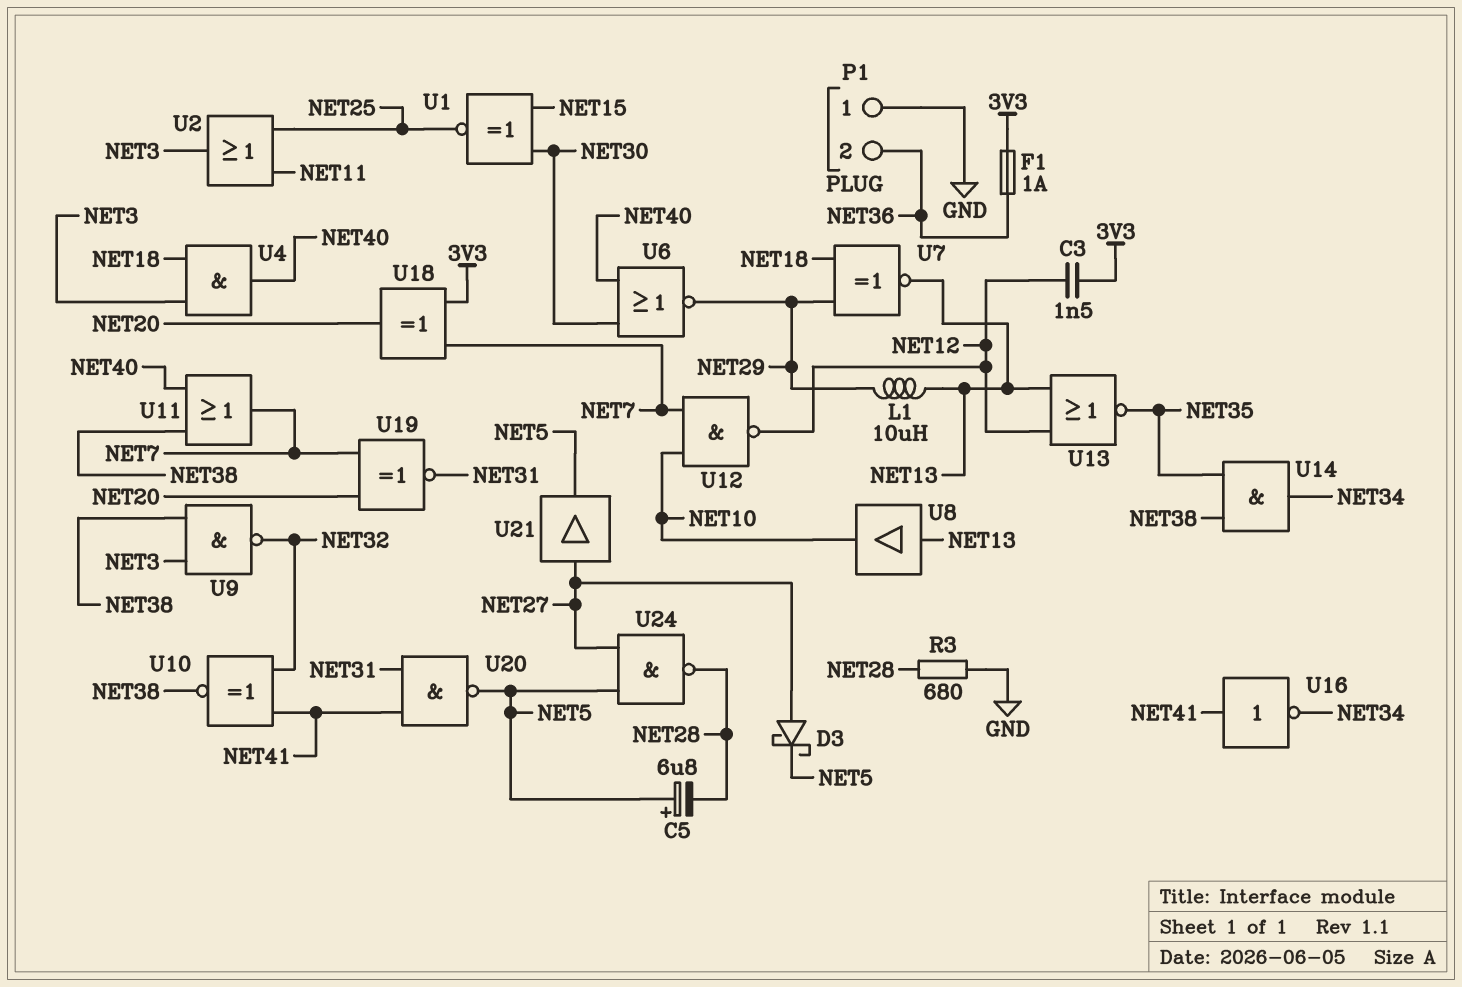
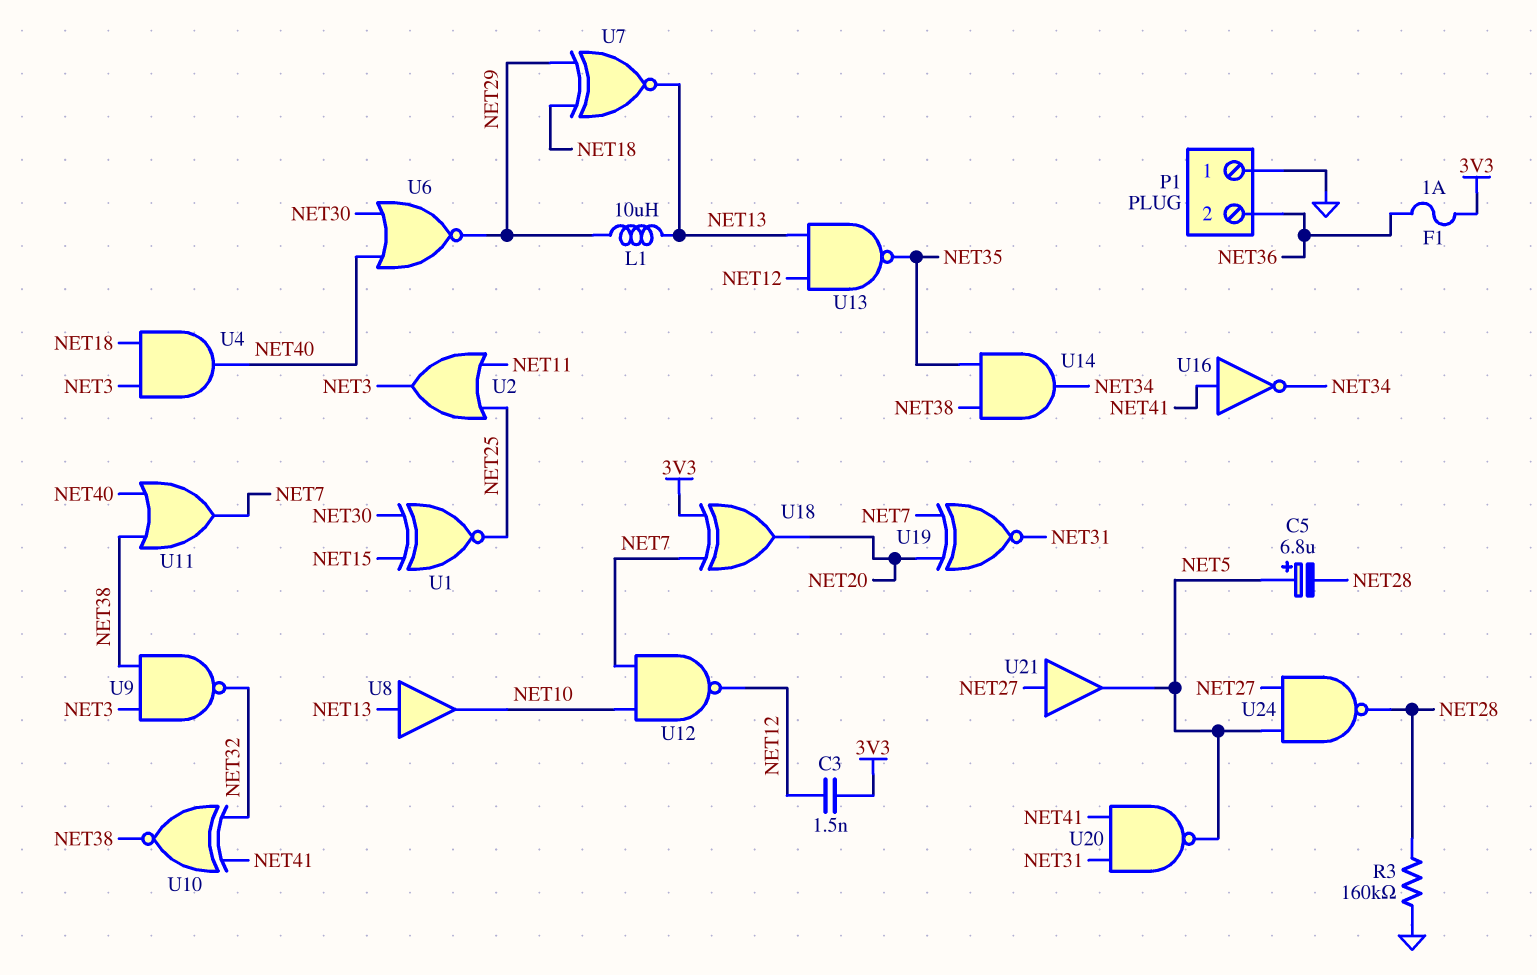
D3: schottky (A NET27, K NET5) -> none
R3: 680 (GND, NET28) -> 160k (GND, NET28)
U13: NOR (in NET12, in NET13, out NET35) -> NAND (in NET12, in NET13, out NET35)

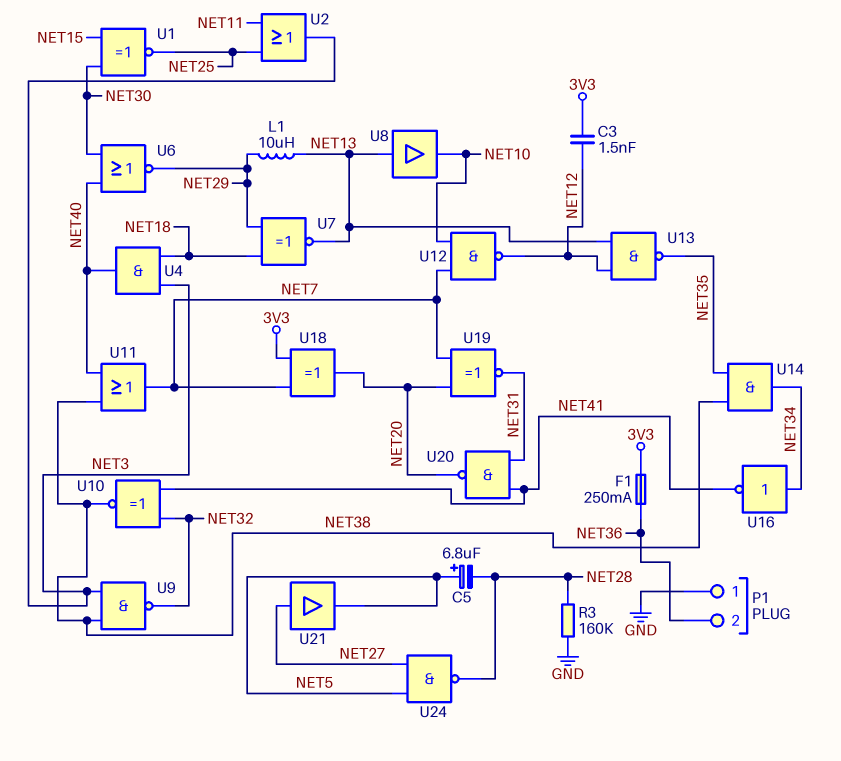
F1: 1A (3V3, NET36) -> 250mA (3V3, NET36)
U16: NOT (in NET41, out NET34) -> NOT (in NET34, out NET41)
U20: NAND (in NET31, in NET41, out NET5) -> NAND (in NET31, in NET41, out NET20)

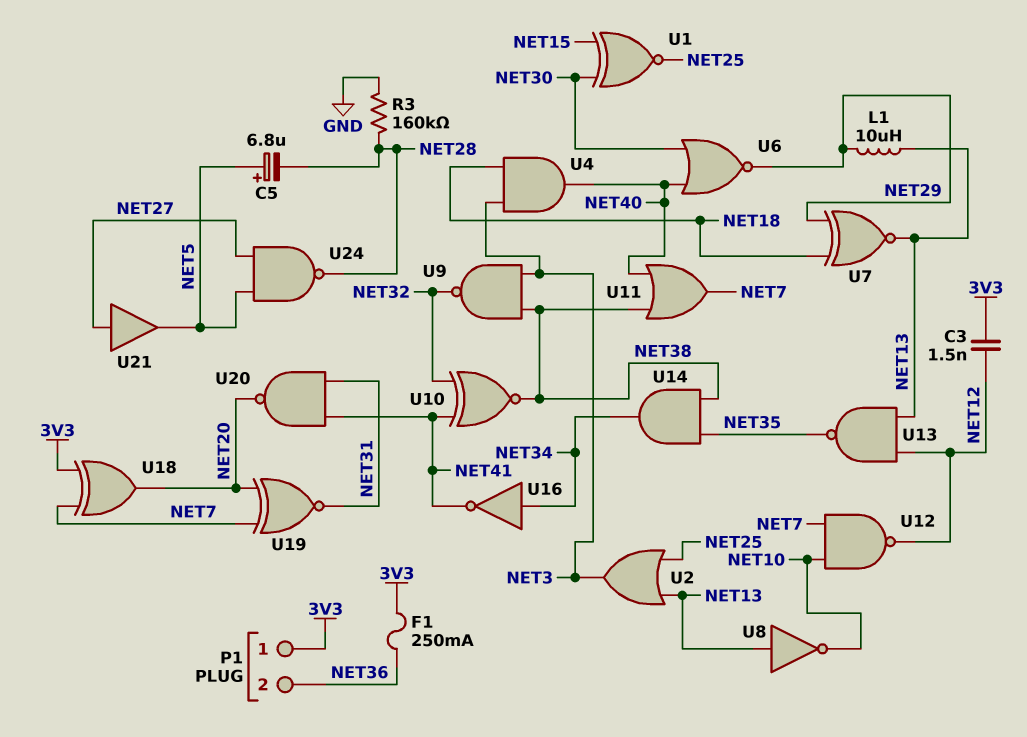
P1 pin 1: GND -> 3V3
U2: OR (in NET11, in NET25, out NET3) -> OR (in NET13, in NET25, out NET3)
U8: buffer (in NET13, out NET10) -> NOT (in NET13, out NET10)

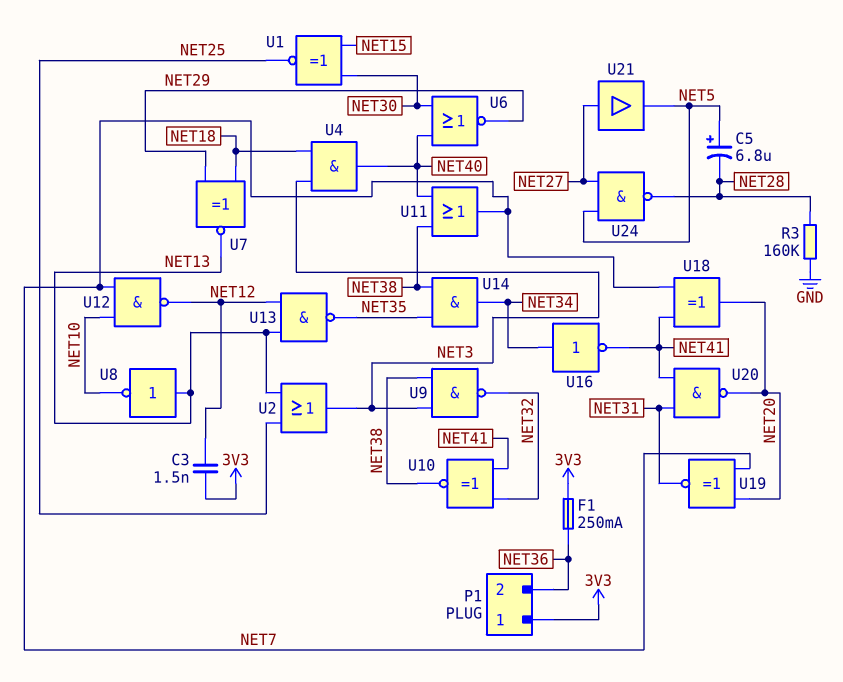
L1: 10uH (NET13, NET29) -> none
U18: XOR (in 3V3, in NET7, out NET20) -> XOR (in NET7, in NET41, out NET20)

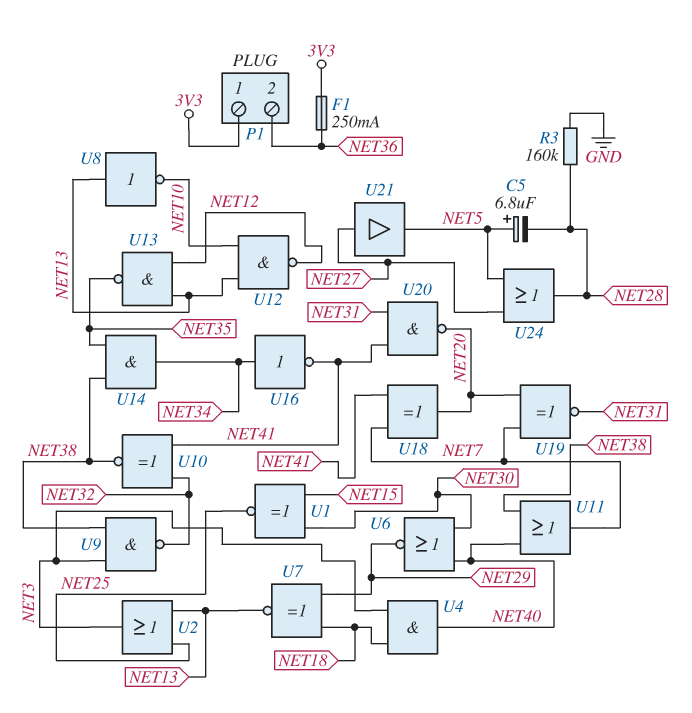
C3: 1.5nF (3V3, NET12) -> none
U12: NAND (in NET7, in NET10, out NET12) -> NAND (in NET10, in NET13, out NET12)
U24: NAND (in NET5, in NET27, out NET28) -> OR (in NET5, in NET27, out NET28)

